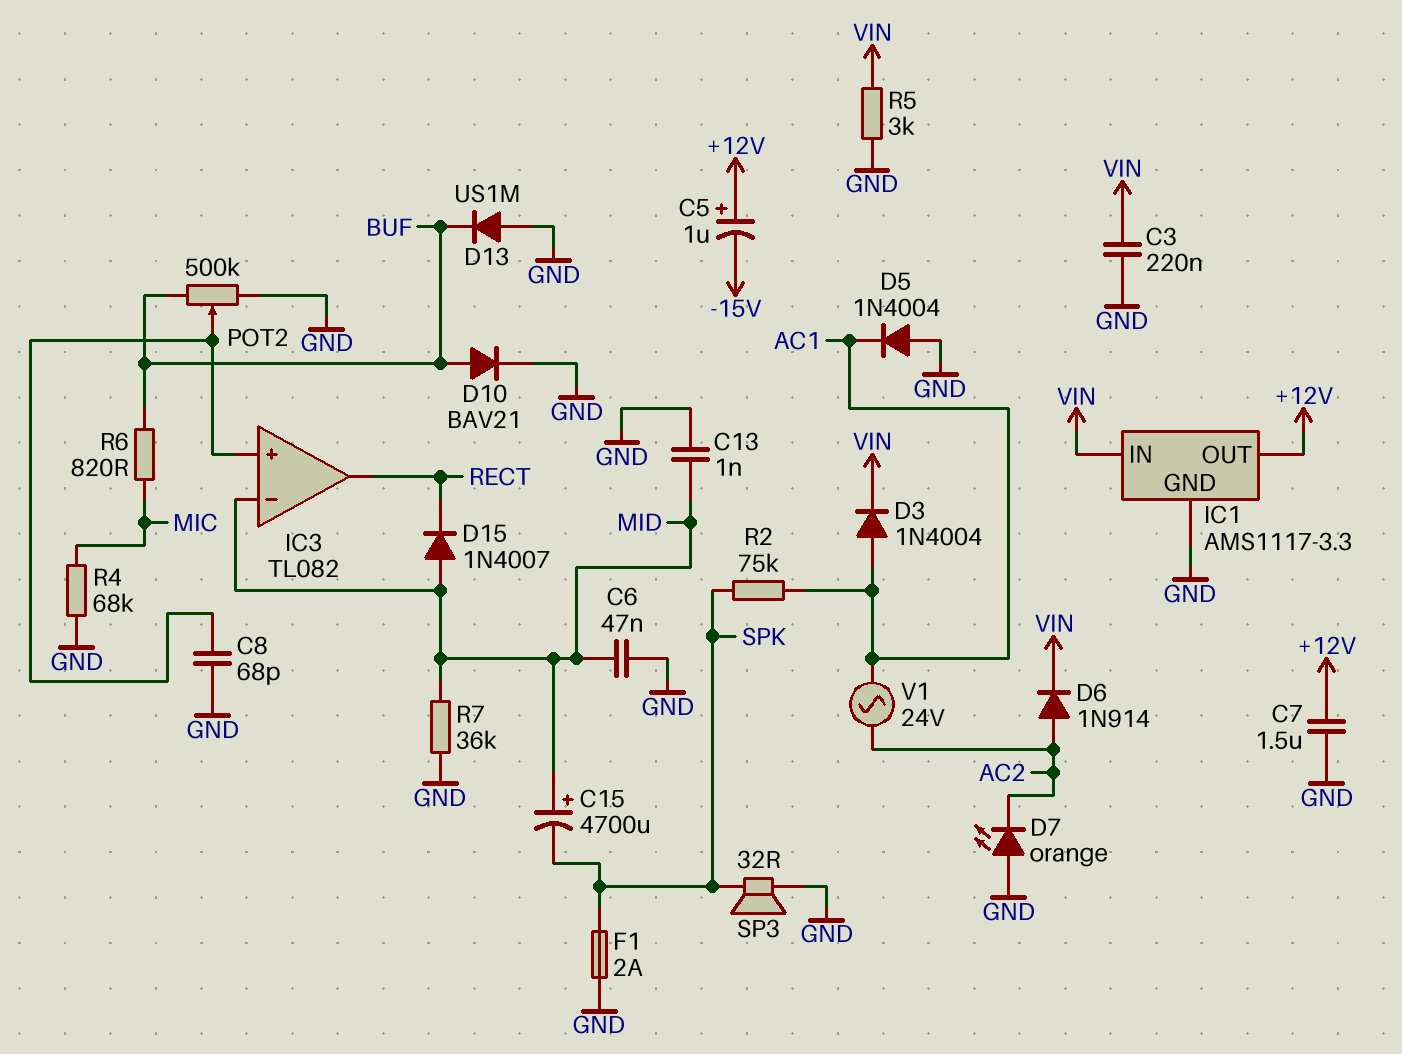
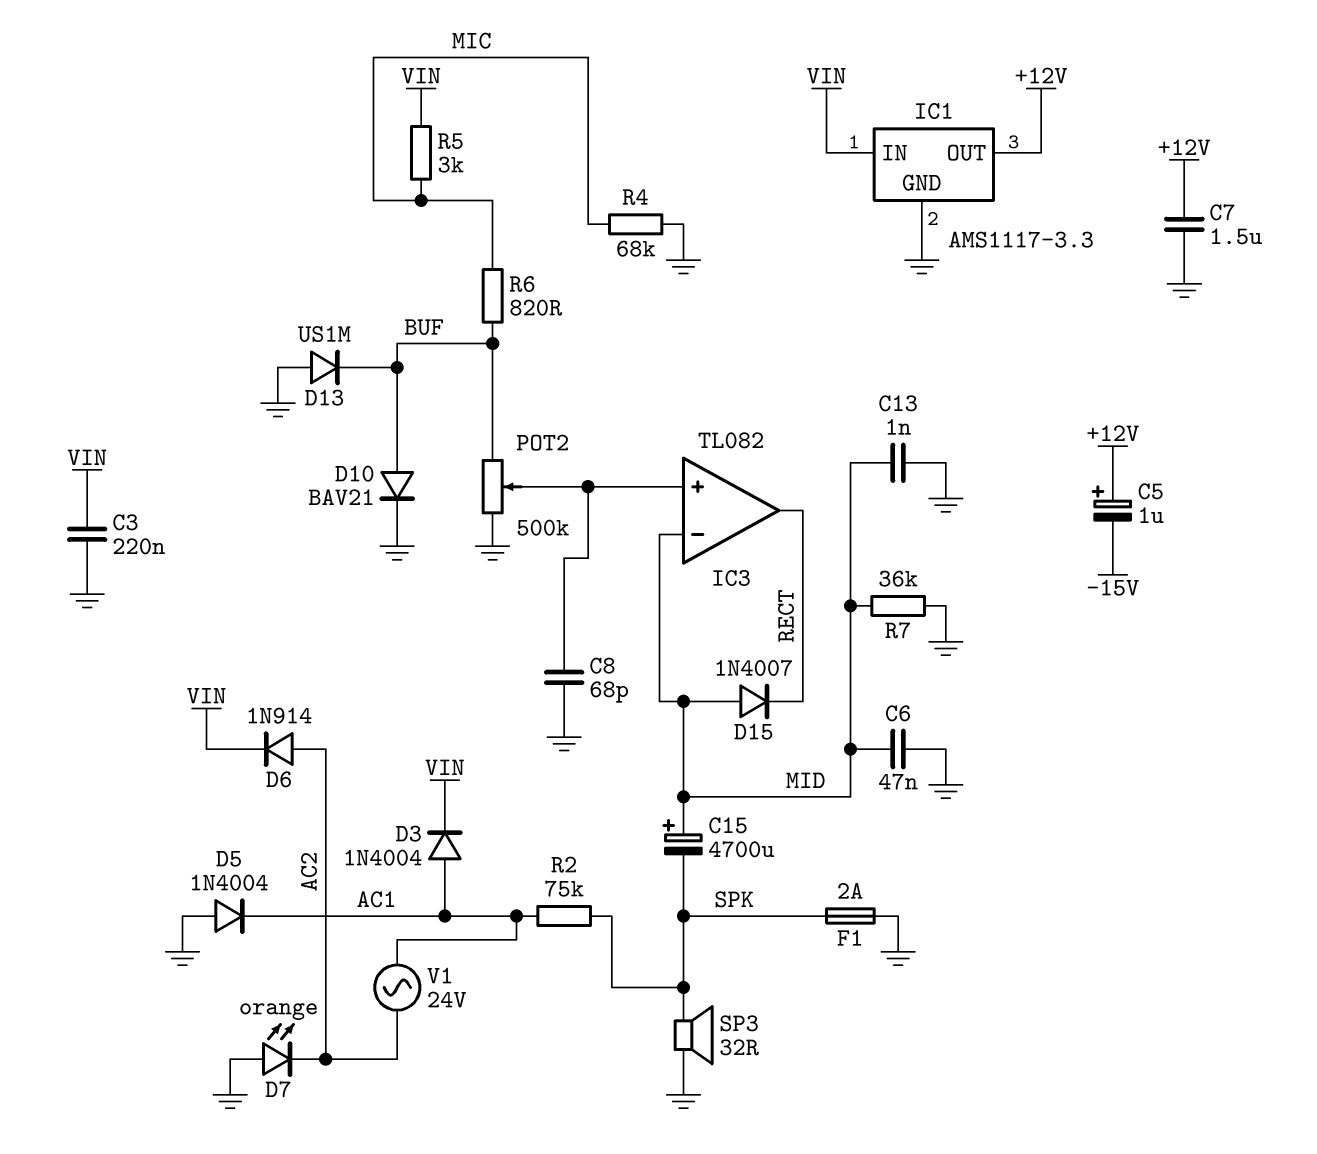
R5: 3k (GND, VIN) -> 3k (MIC, VIN)

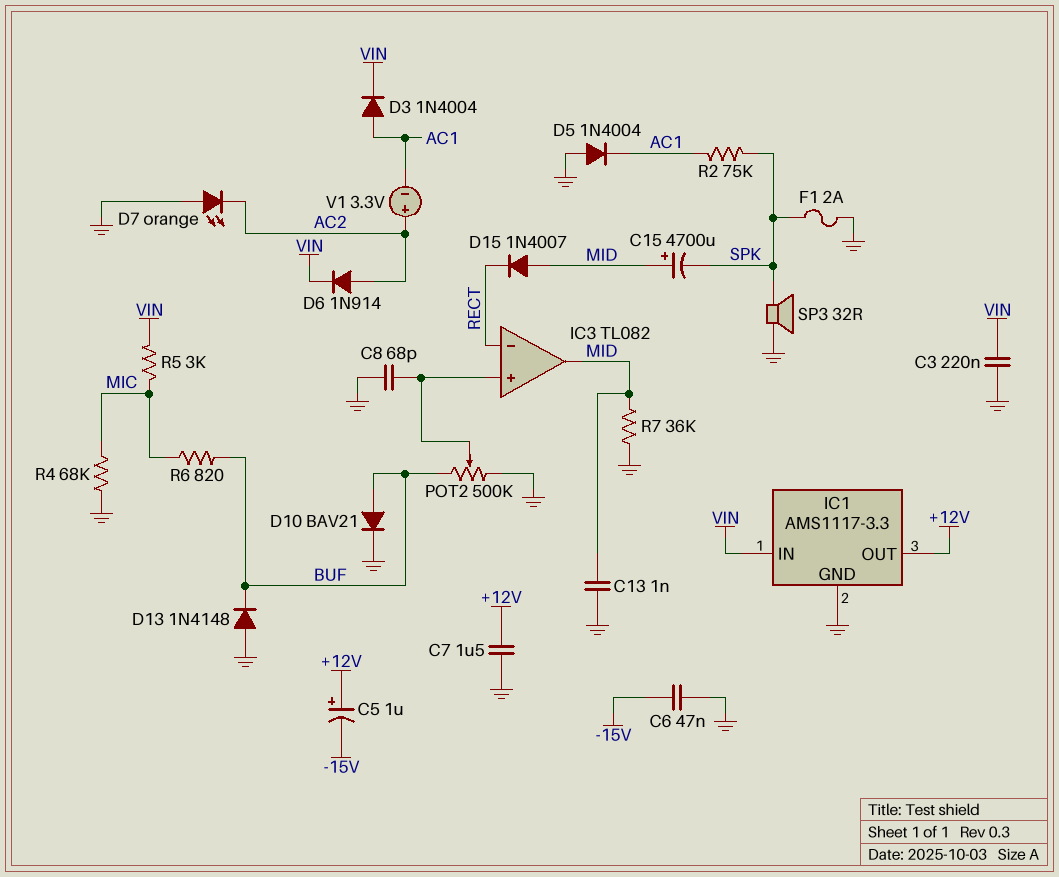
C6: 47nF (GND, MID) -> 47nF (-15V, GND)
D13: diode US1M (A GND, K BUF) -> diode 1N4148 (A GND, K BUF)
IC3 pin in-: MID -> RECT
IC3 pin out: RECT -> MID
V1: AC 24V (AC1, AC2) -> 3.3V (plus AC2, minus AC1)

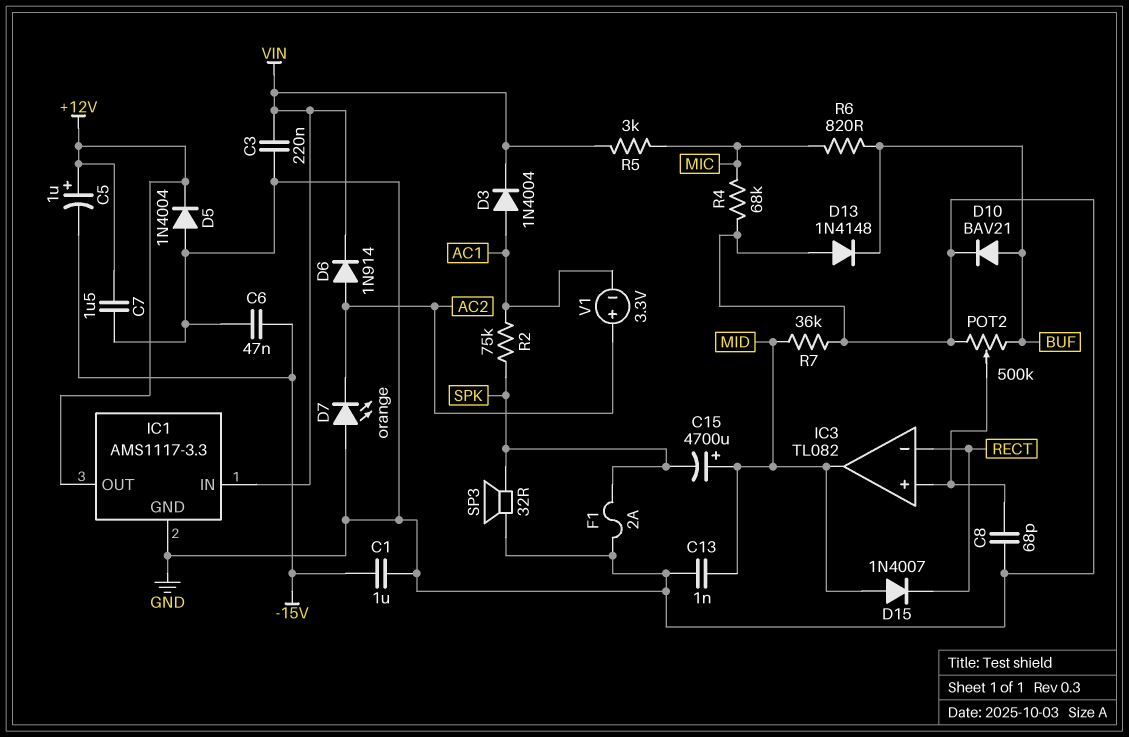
C1: none -> 1uF (-15V, GND)
D5: diode 1N4004 (A GND, K AC1) -> diode 1N4004 (A GND, K +12V)

